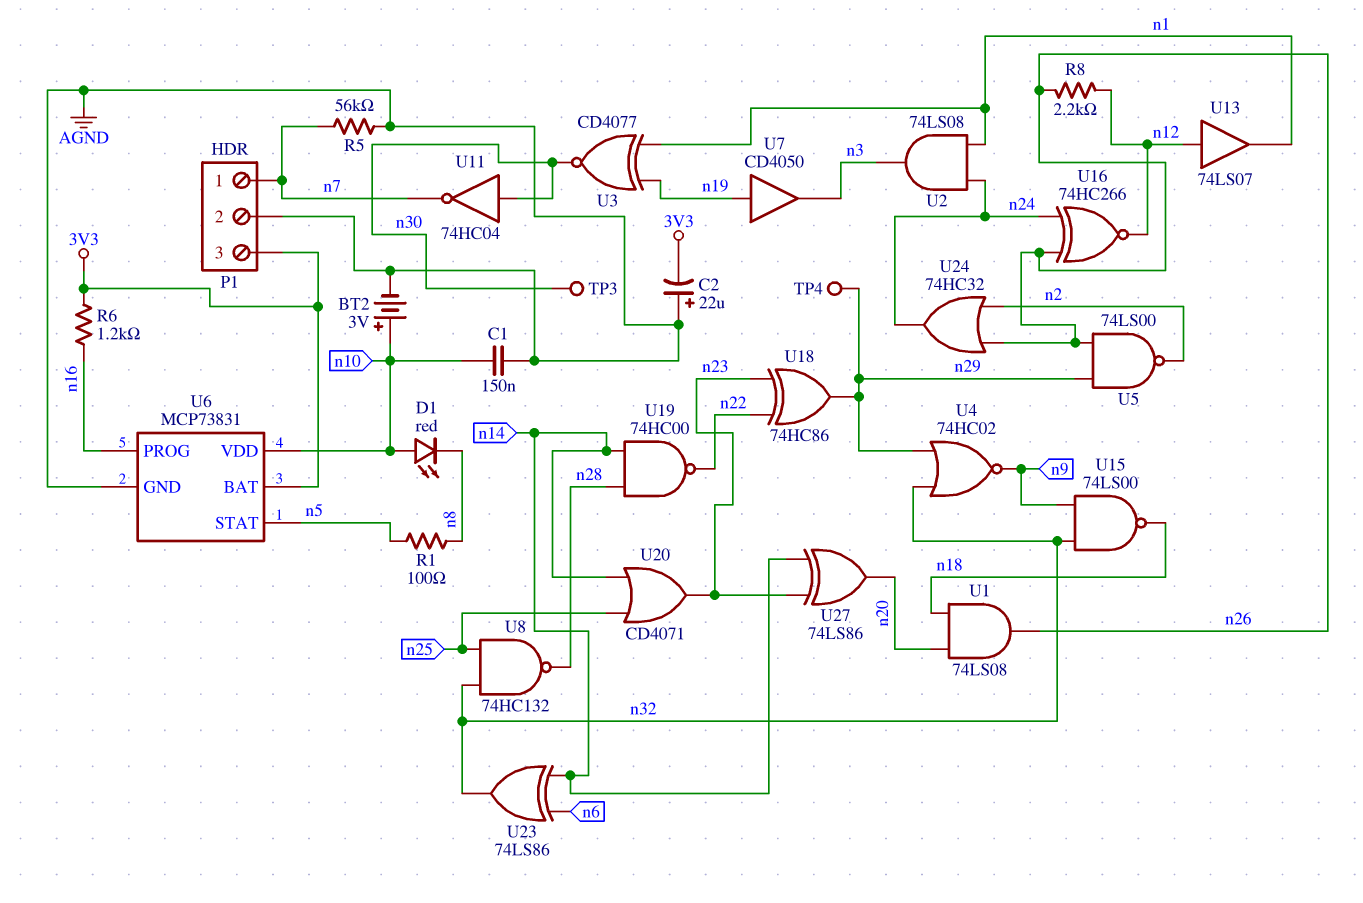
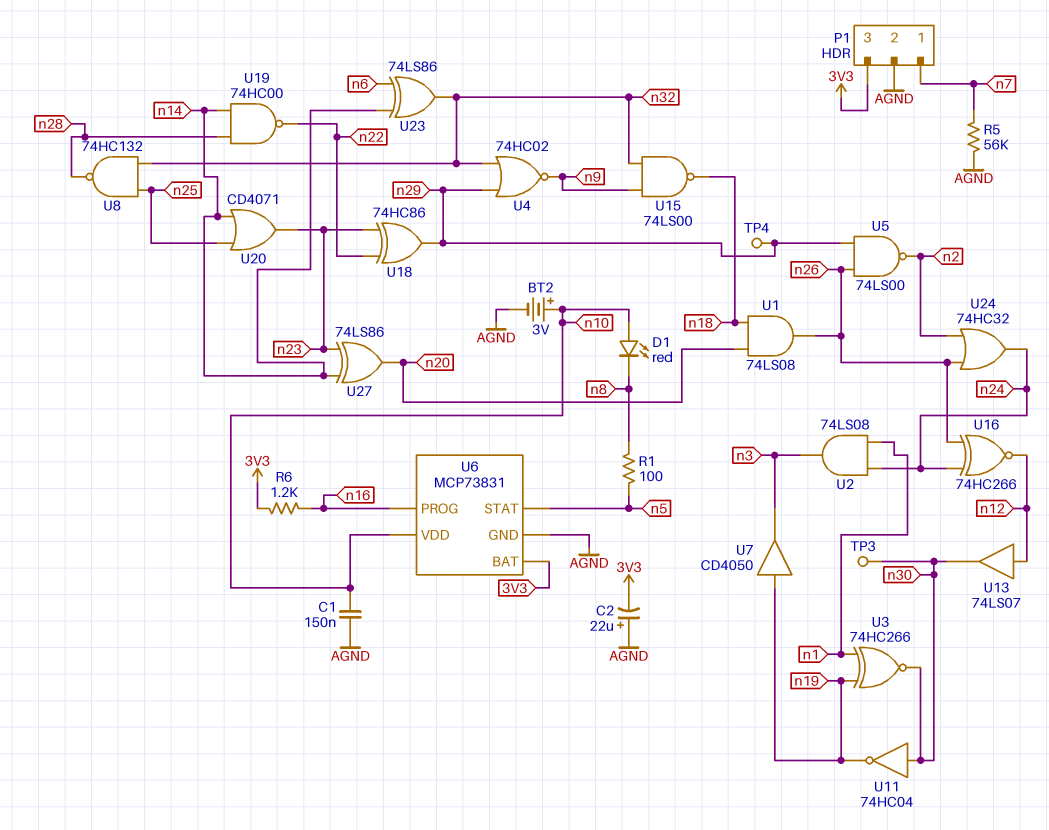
R8: 2.2k (n12, n26) -> none
U3: XNOR CD4077 (in n1, in n19, out n30) -> XNOR 74HC266 (in n1, in n19, out n30)
U11: NOT 74HC04 (in n30, out n7) -> NOT 74HC04 (in n30, out n19)
U13: buffer 74LS07 (in n12, out n1) -> buffer 74LS07 (in n12, out n30)

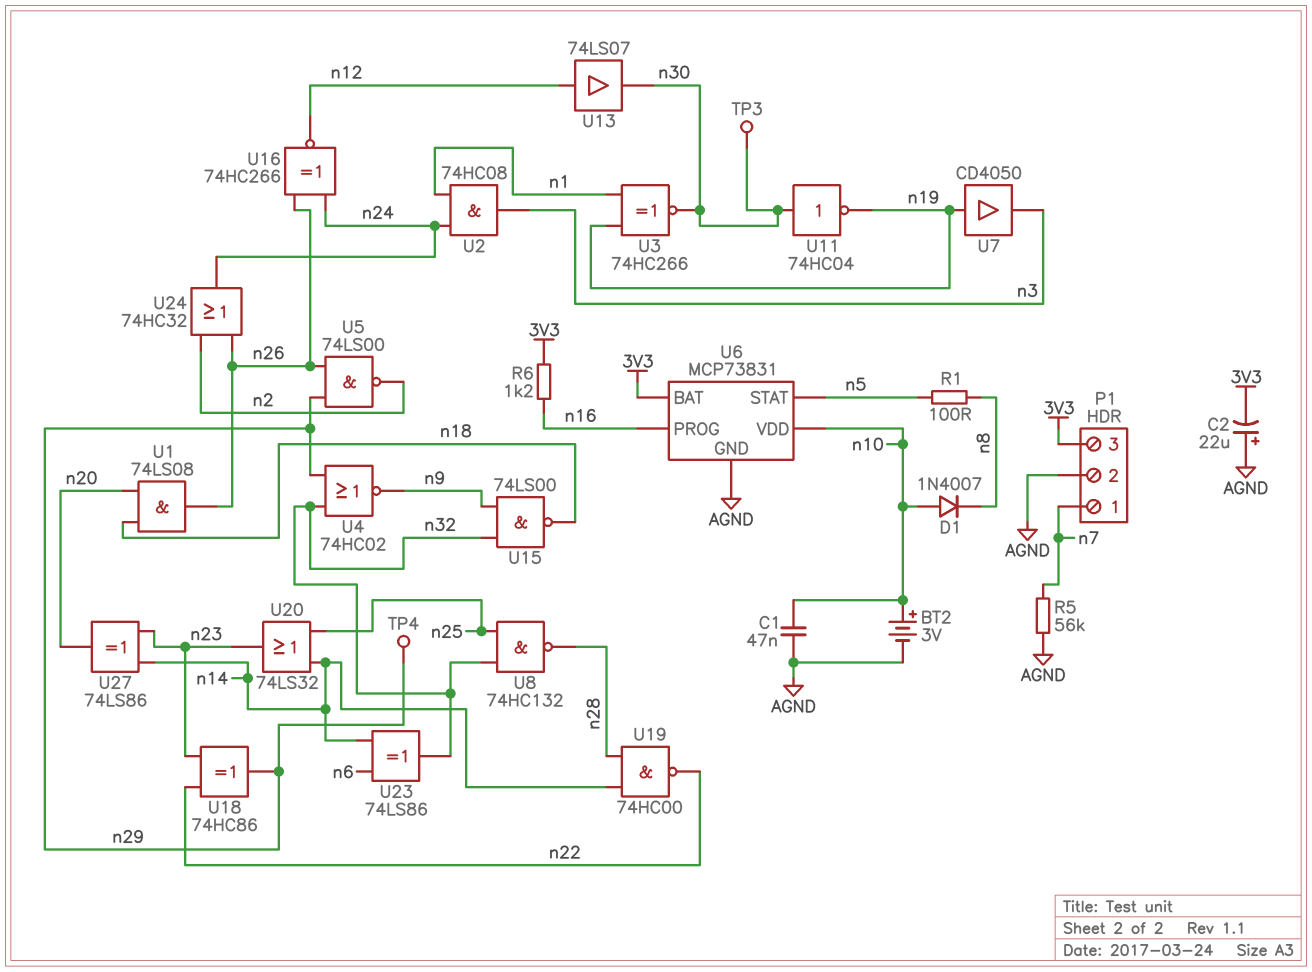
C1: 150nF (AGND, n10) -> 47nF (AGND, n10)
D1: LED red (A n10, K n8) -> diode 1N4007 (A n10, K n8)
U2: AND 74LS08 (in n1, in n24, out n3) -> AND 74HC08 (in n1, in n24, out n3)
U20: OR CD4071 (in n14, in n25, out n23) -> OR 74LS32 (in n14, in n25, out n23)

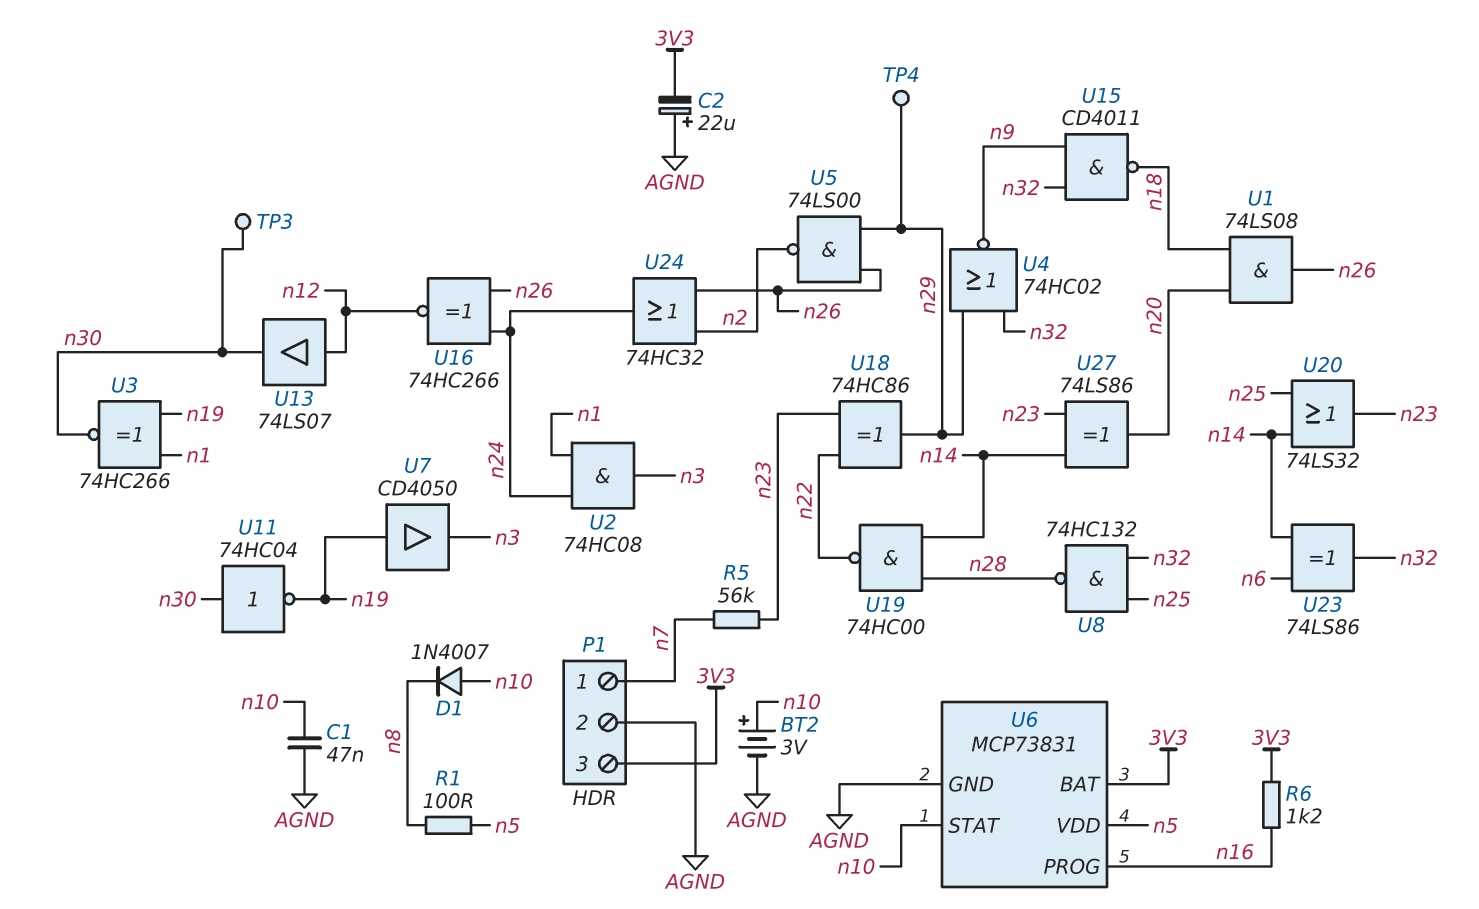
R5: 56k (AGND, n7) -> 56k (n7, n23)
U6 pin STAT: n5 -> n10
U6 pin VDD: n10 -> n5
U15: NAND 74LS00 (in n9, in n32, out n18) -> NAND CD4011 (in n9, in n32, out n18)

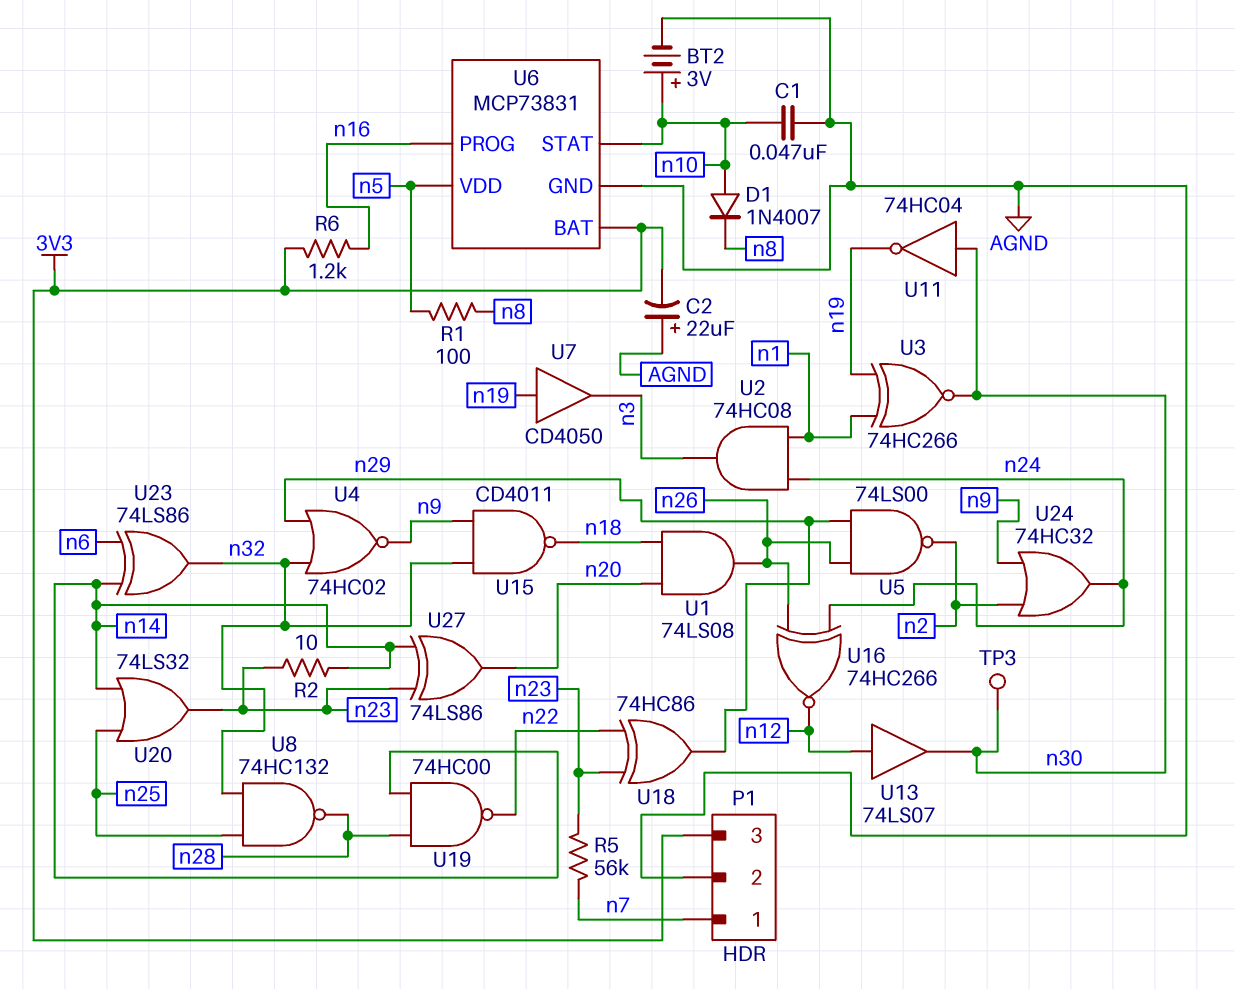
R2: none -> 10 (n14, n23)
TP4: test point (n29) -> none
U24: OR 74HC32 (in n2, in n26, out n24) -> OR 74HC32 (in n2, in n9, out n24)

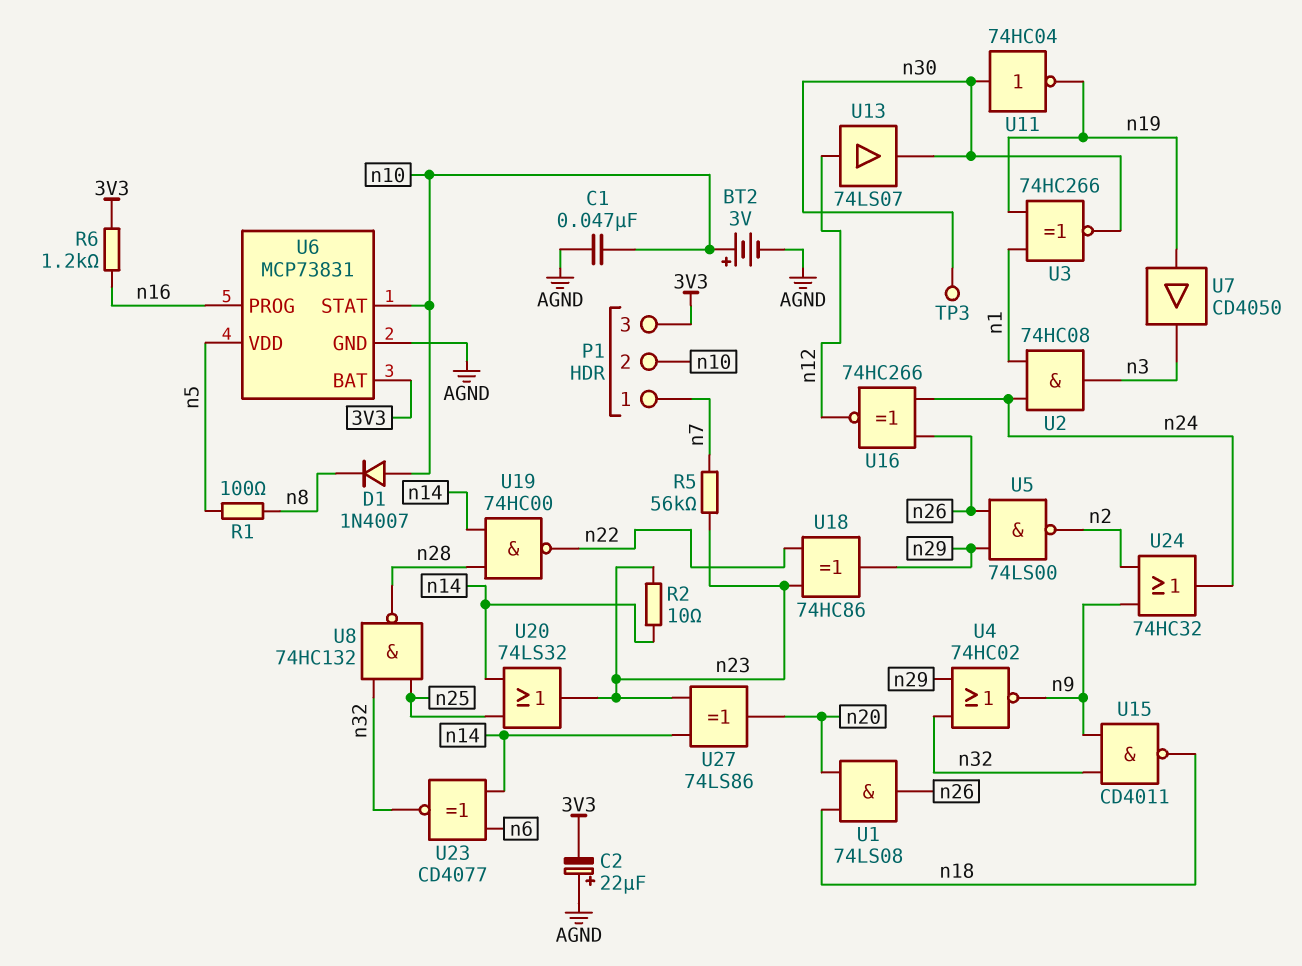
P1 pin 2: AGND -> n10
U23: XOR 74LS86 (in n6, in n14, out n32) -> XNOR CD4077 (in n6, in n14, out n32)

